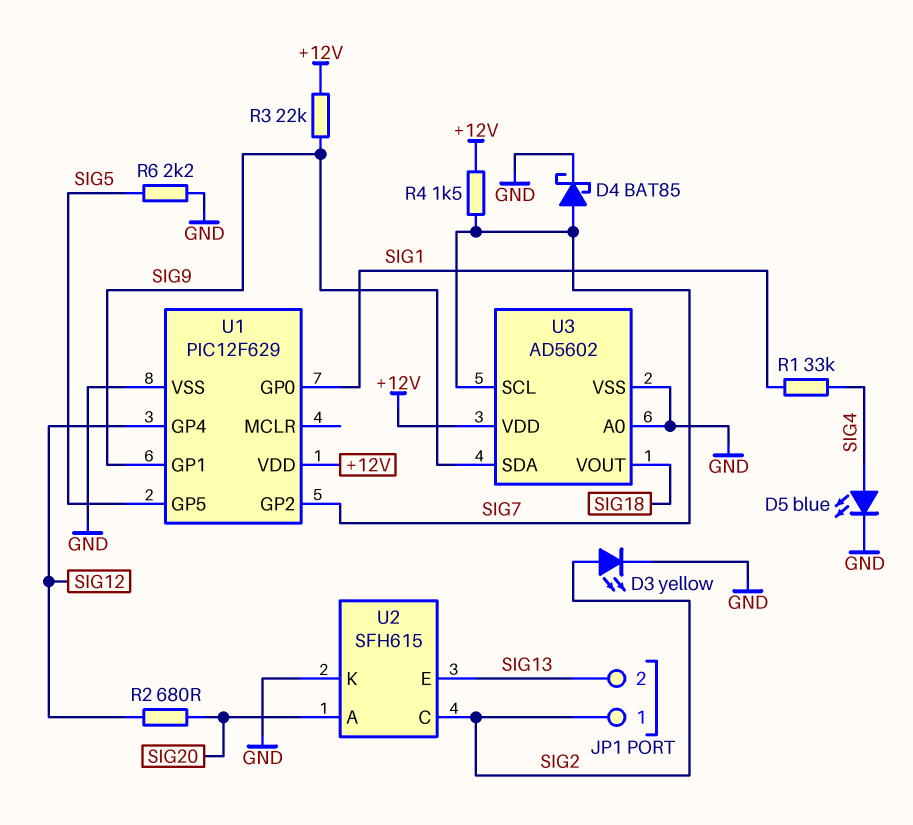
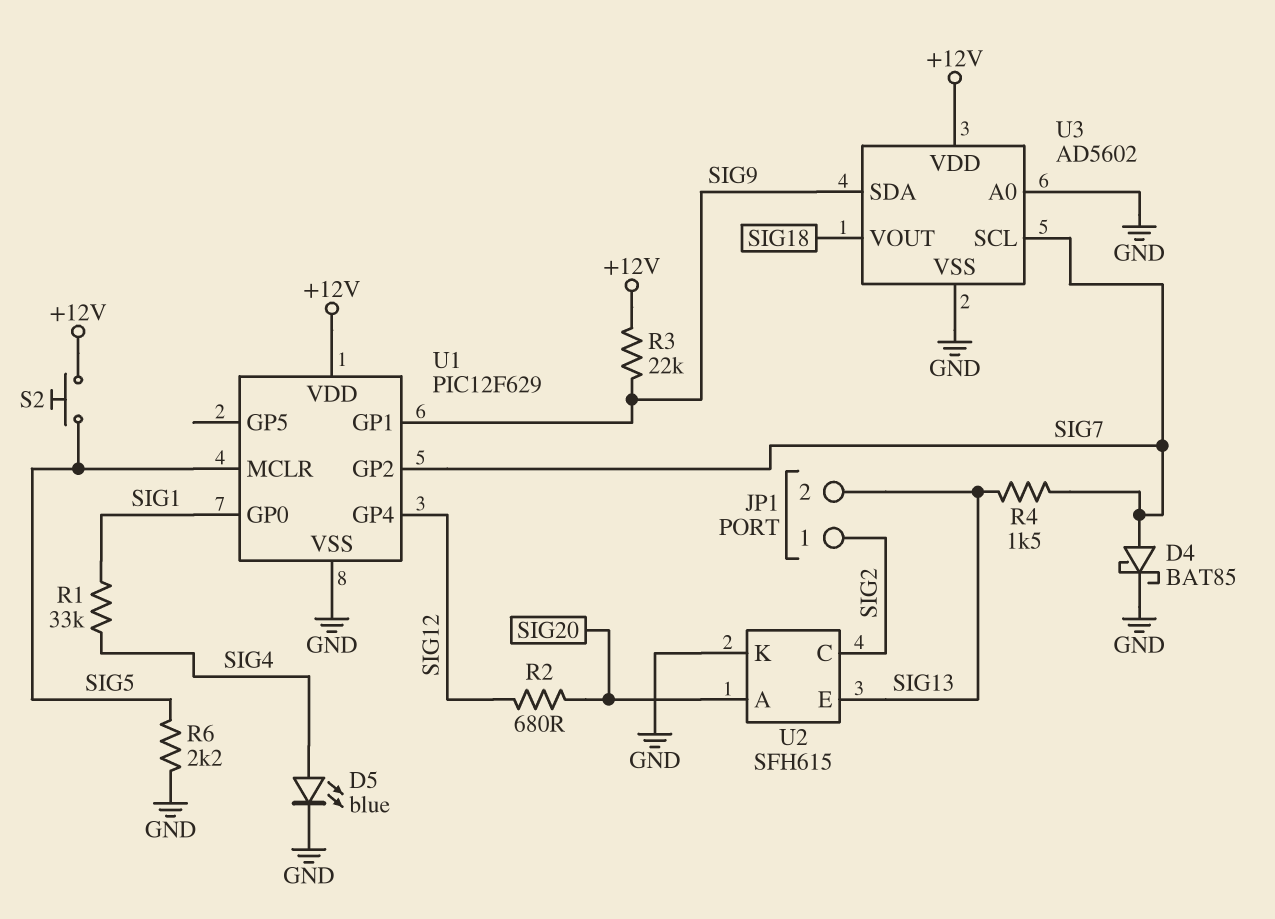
D3: LED yellow (A SIG2, K GND) -> none
R4: 1.5k (+12V, SIG7) -> 1.5k (SIG7, SIG13)
S2: none -> button (+12V, SIG5)
U1 pin GP5: SIG5 -> none
U1 pin MCLR: none -> SIG5

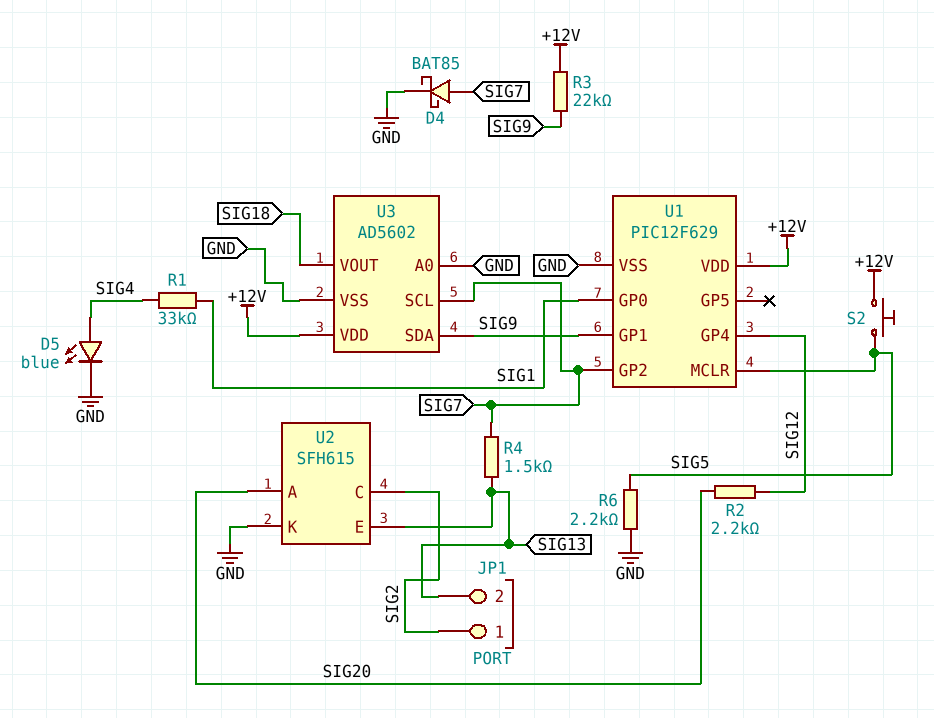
R2: 680 (SIG12, SIG20) -> 2.2k (SIG12, SIG20)

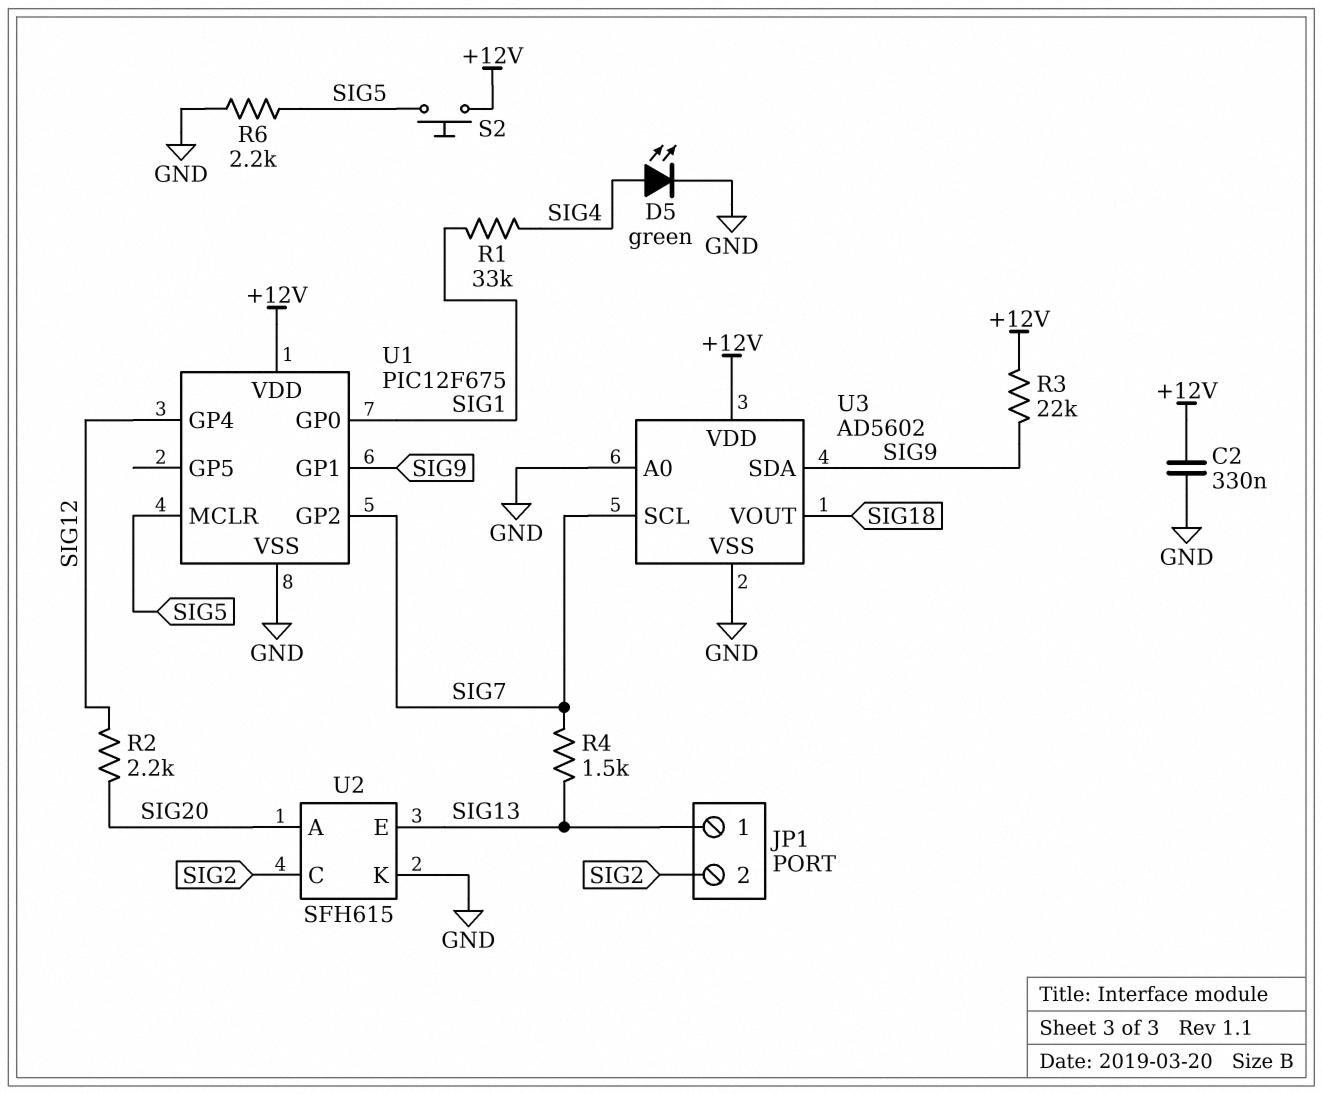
C2: none -> 330nF (+12V, GND)
D4: schottky BAT85 (A SIG7, K GND) -> none
D5: LED blue (A SIG4, K GND) -> LED green (A SIG4, K GND)
JP1 pin 1: SIG2 -> SIG13
JP1 pin 2: SIG13 -> SIG2
U1: PIC12F629 -> PIC12F675

